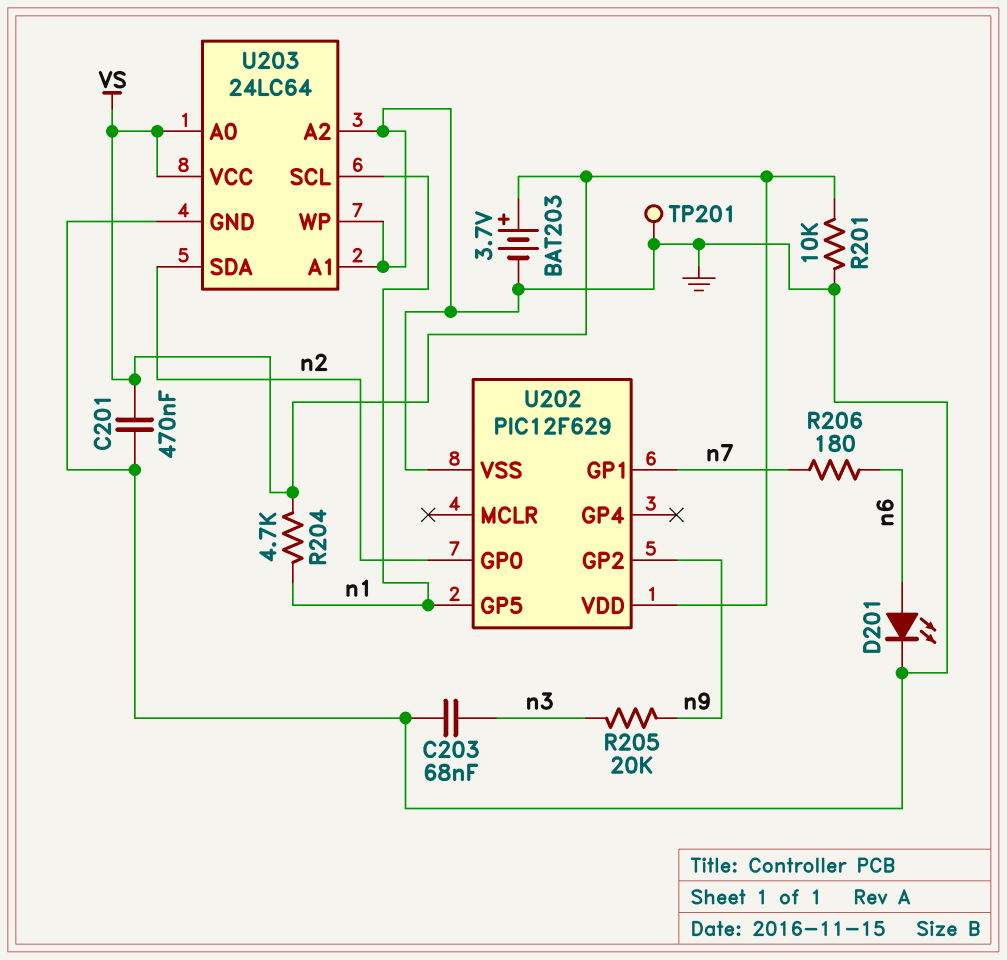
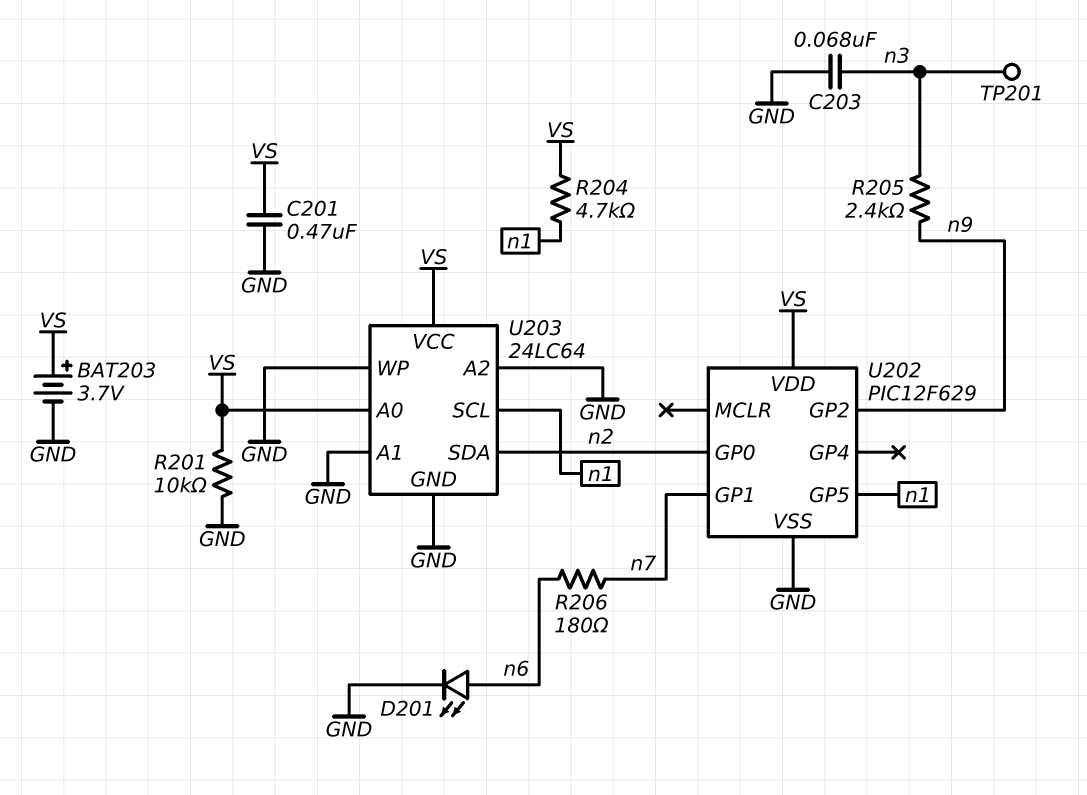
R205: 20k (n3, n9) -> 2.4k (n3, n9)
TP201: test point (GND) -> test point (n3)

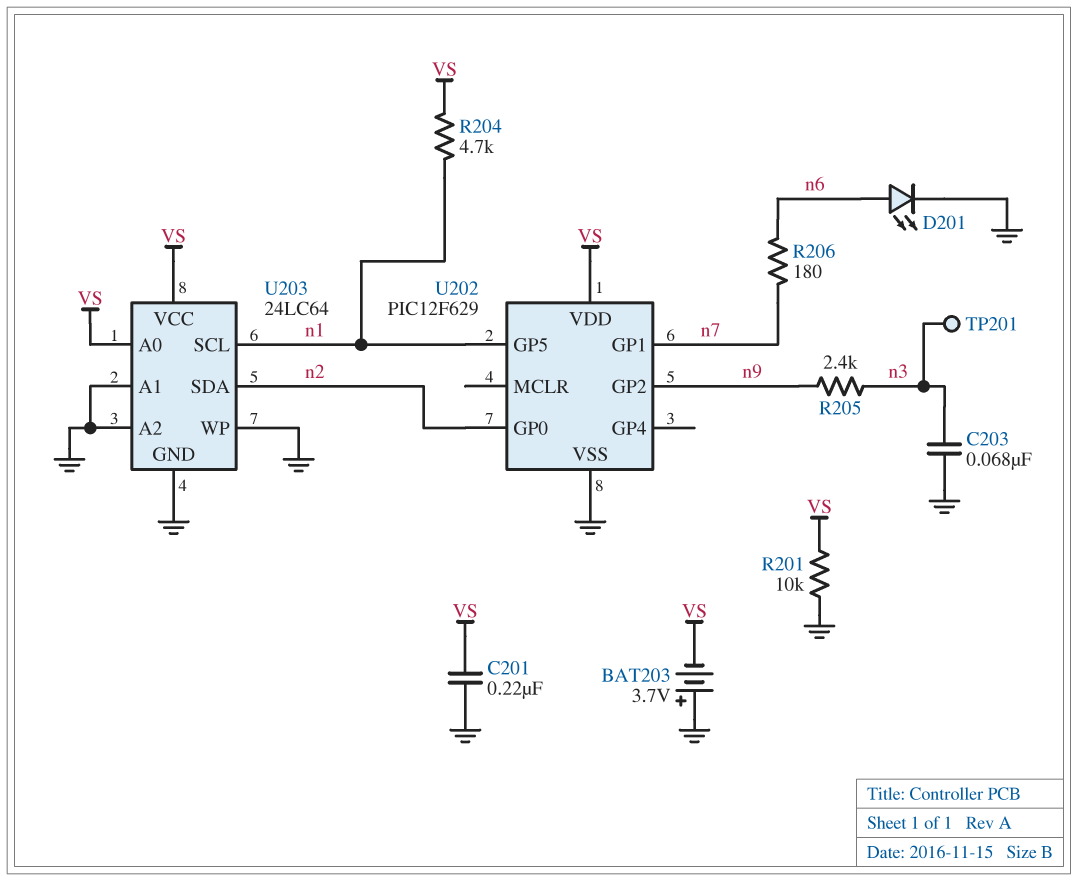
BAT203: 3.7V (plus VS, minus GND) -> 3.7V (plus GND, minus VS)
C201: 470nF (GND, VS) -> 220nF (GND, VS)

